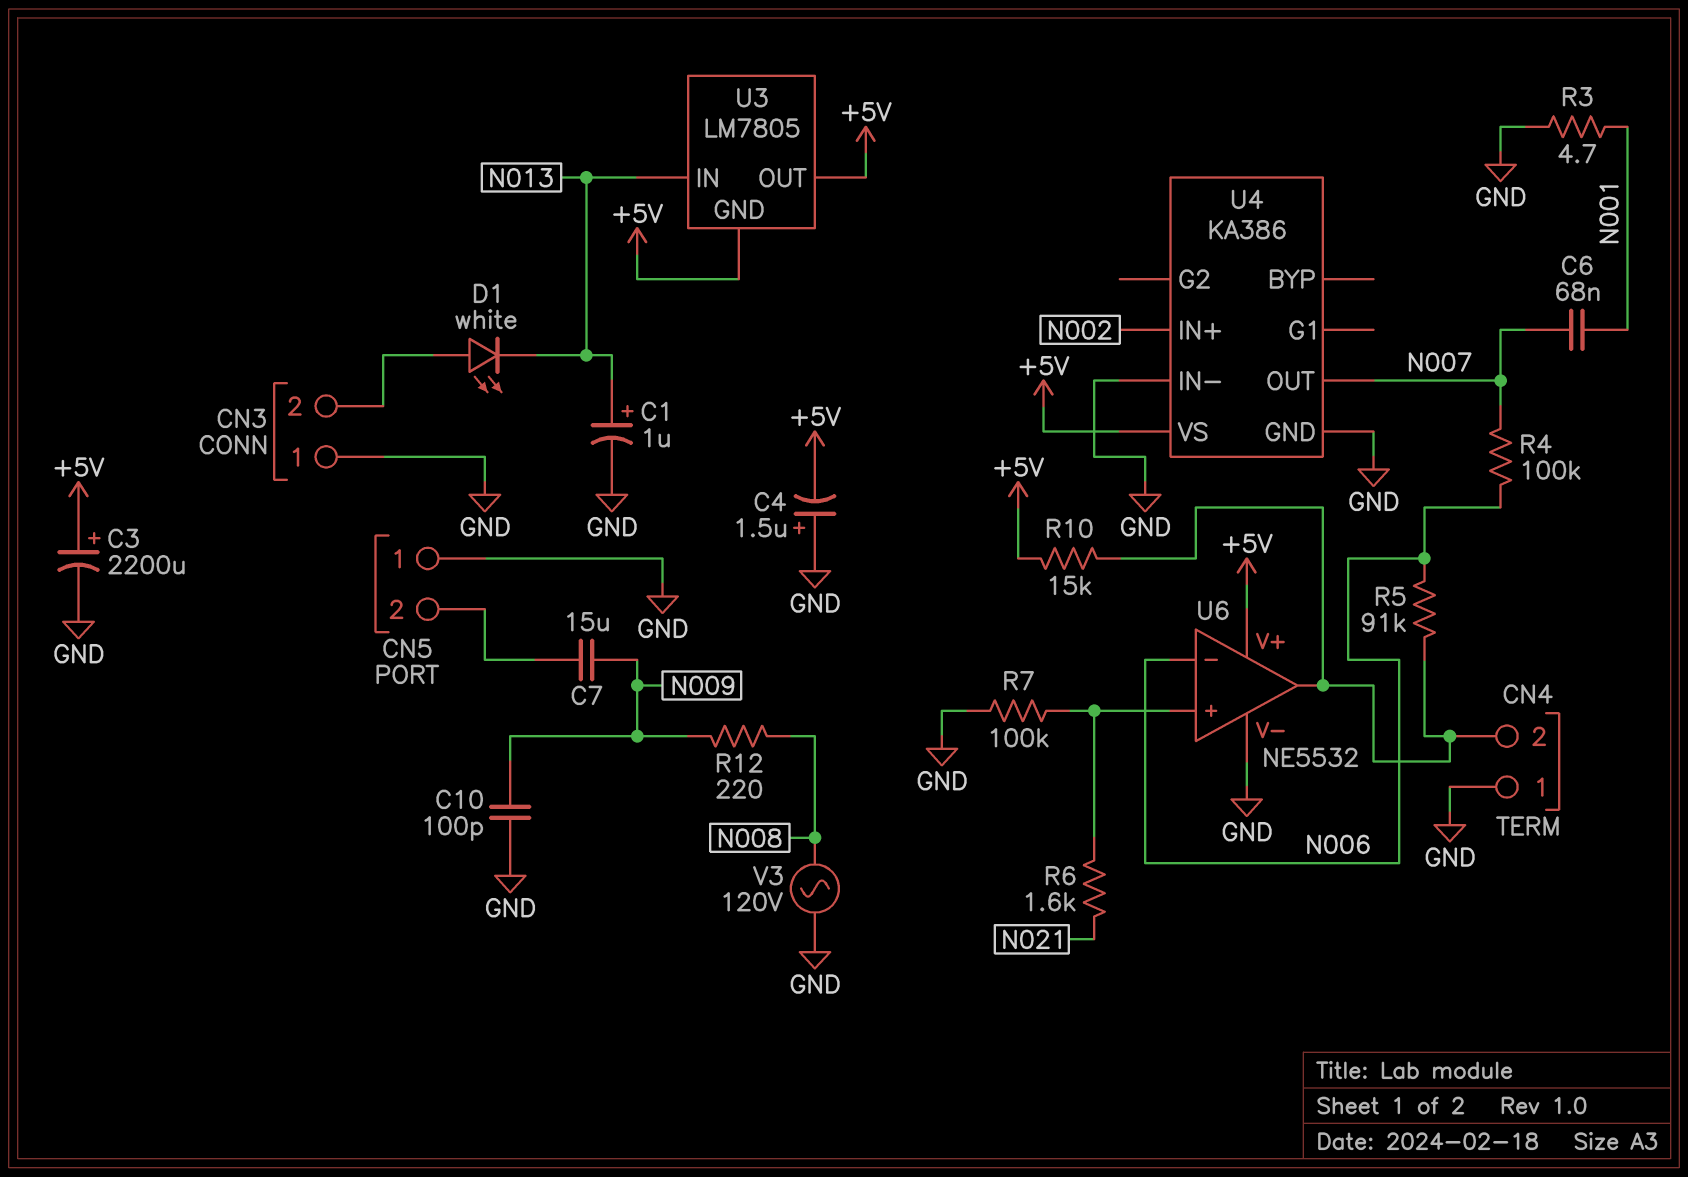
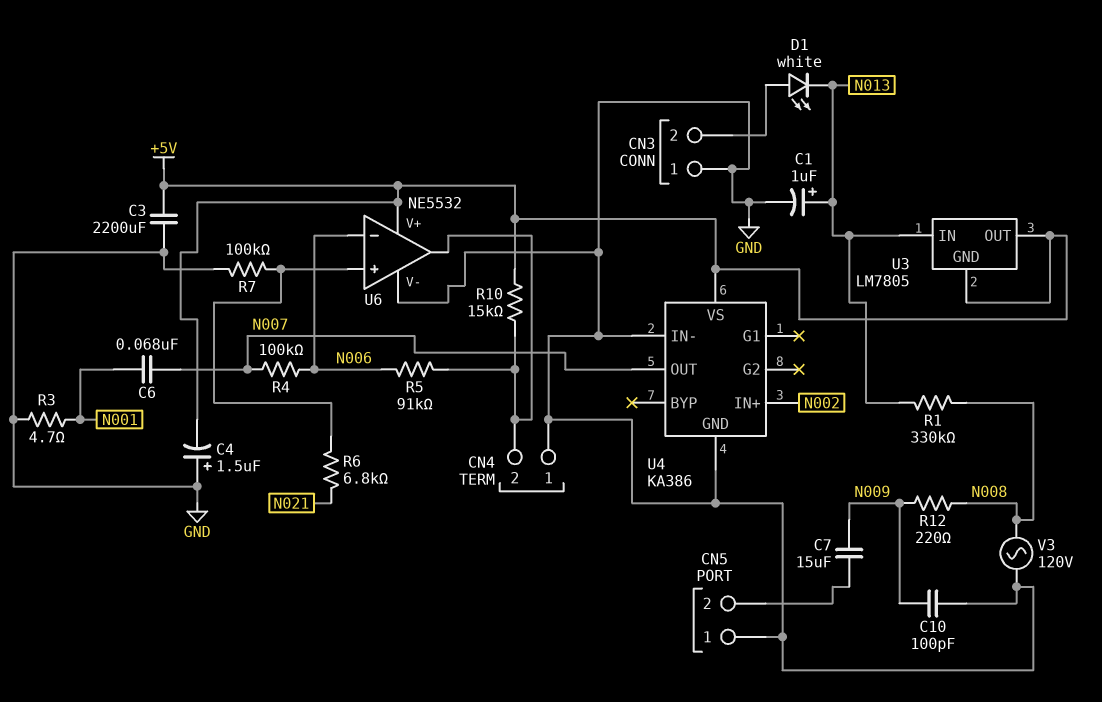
C3: 2200uF (plus +5V, minus GND) -> 2200uF (+5V, GND)
R1: none -> 330k (N008, N013)
R6: 1.6k (N021, U6/in+) -> 6.8k (N021, U6/in+)

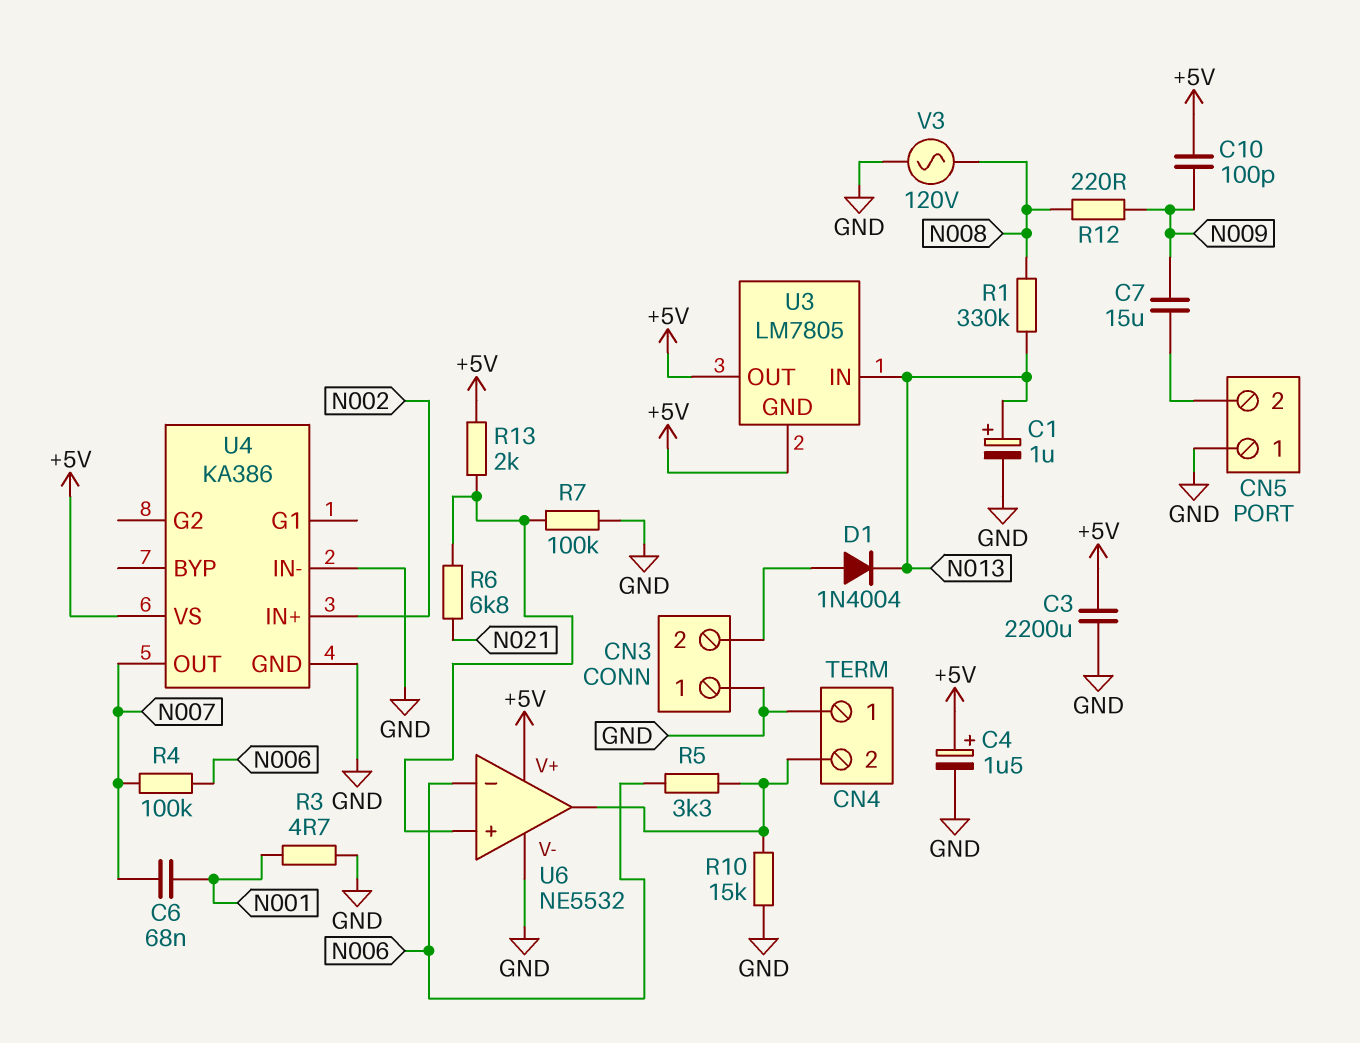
C4: 1.5uF (plus GND, minus +5V) -> 1.5uF (plus +5V, minus GND)
C10: 100pF (GND, N009) -> 100pF (+5V, N009)
D1: LED white (A CN3/2, K N013) -> diode 1N4004 (A CN3/2, K N013)
R5: 91k (CN4/2, N006) -> 3.3k (CN4/2, N006)
R10: 15k (+5V, CN4/2) -> 15k (CN4/2, GND)
R13: none -> 2k (+5V, U6/in+)

